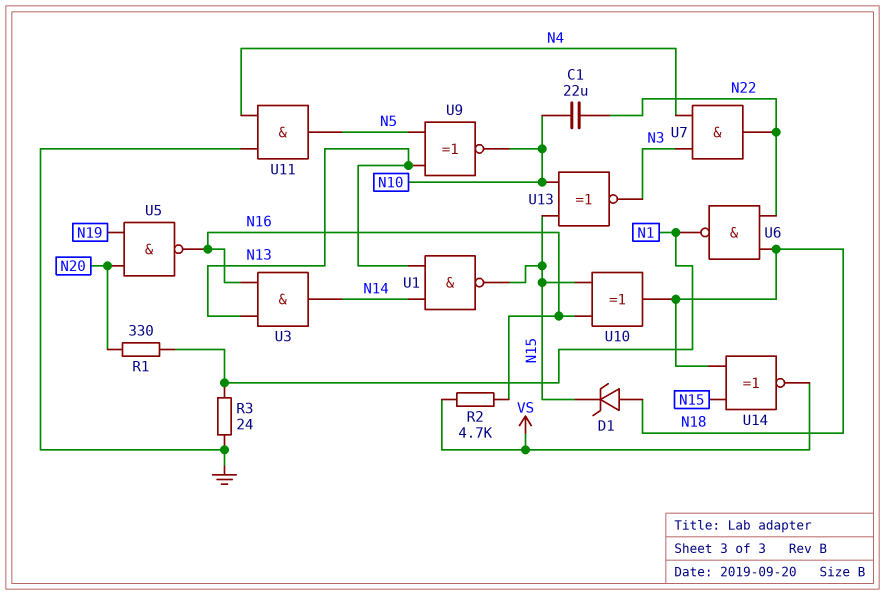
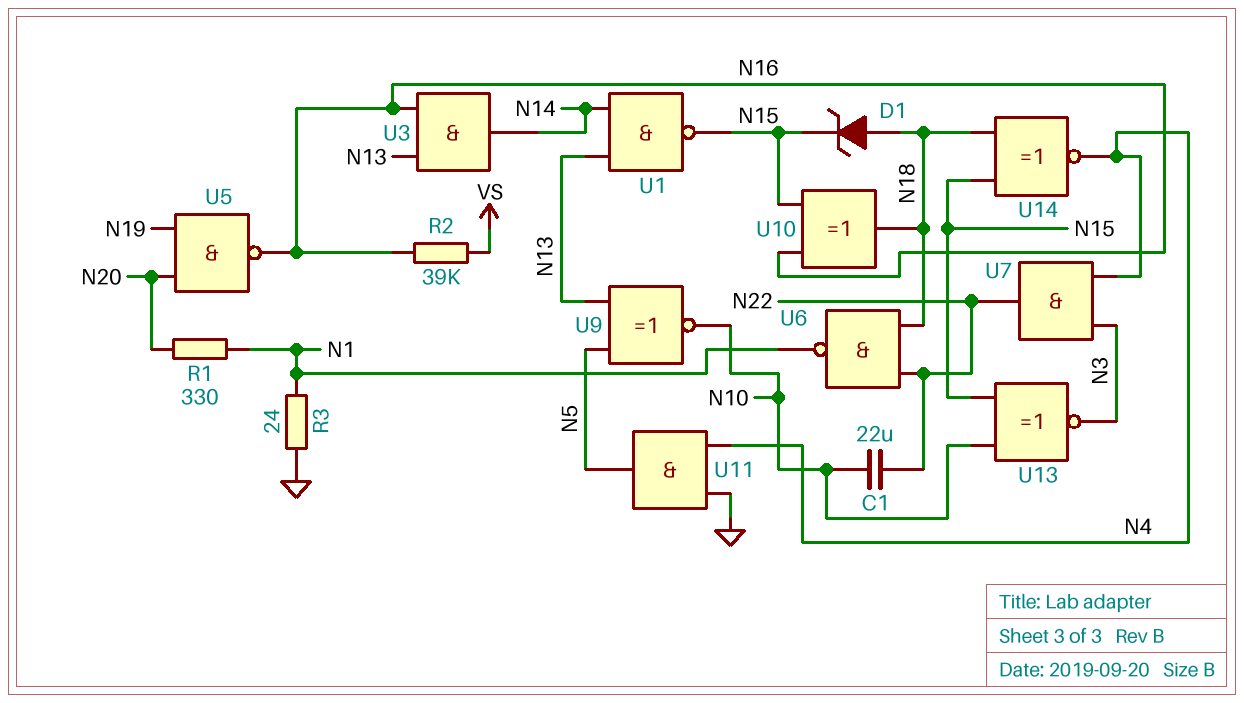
R2: 4.7k (N16, VS) -> 39k (N16, VS)
U14: XNOR (in N15, in N18, out VS) -> XNOR (in N15, in N18, out N4)

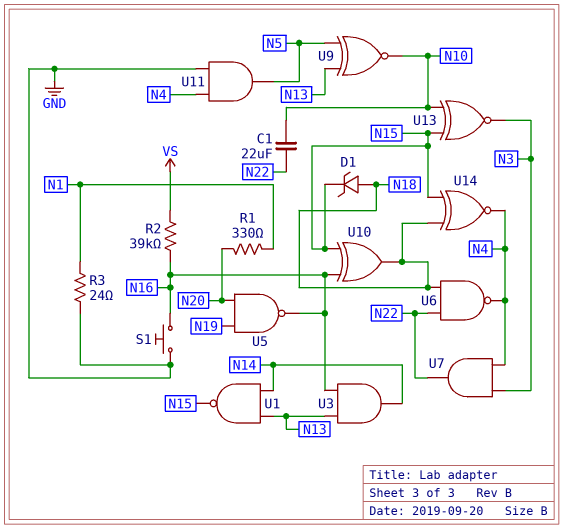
S1: none -> button (GND, N16)
U6: NAND (in N18, in N22, out N1) -> NAND (in N18, in N22, out N4)

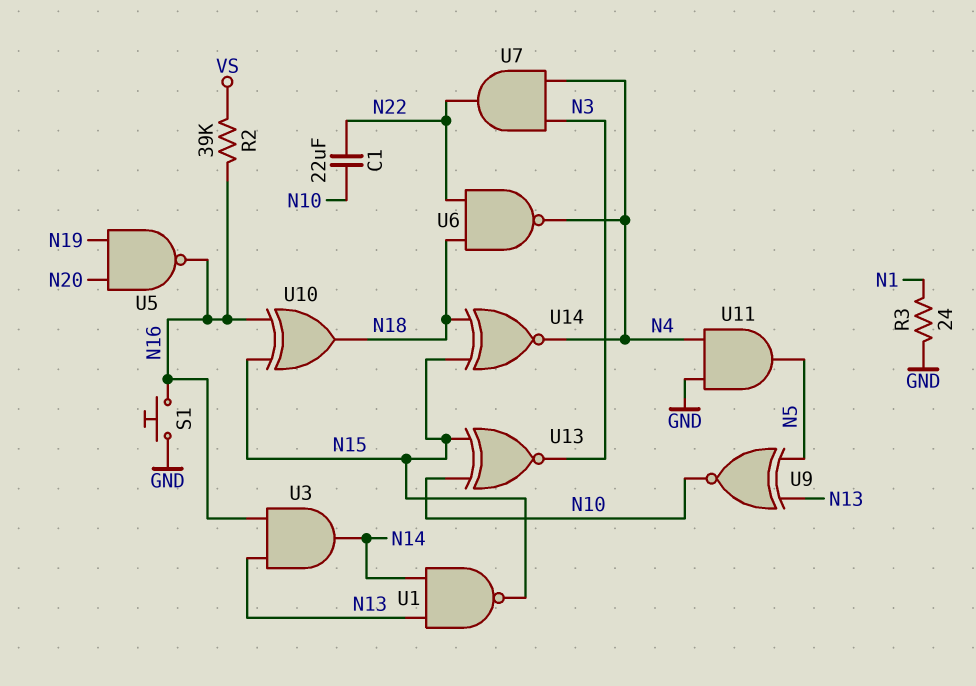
D1: zener (A N18, K N15) -> none
R1: 330 (N1, N20) -> none

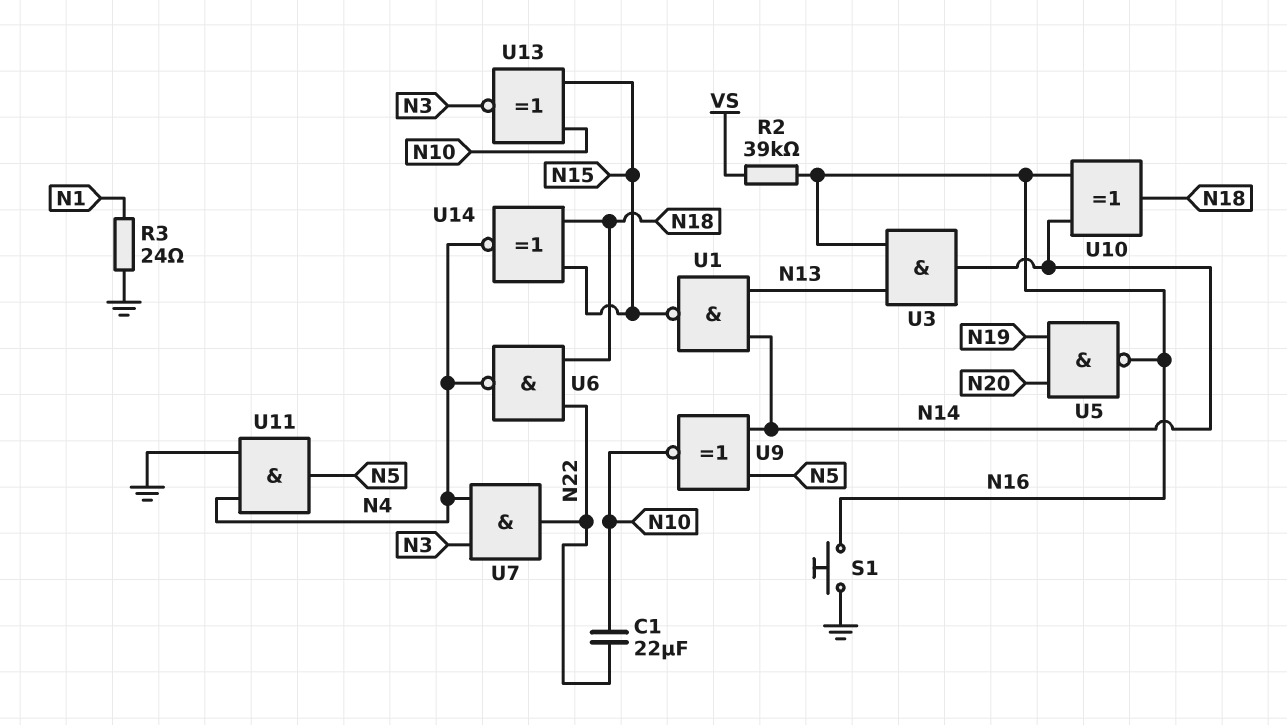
U9: XNOR (in N5, in N13, out N10) -> XNOR (in N5, in N14, out N10)
U10: XOR (in N15, in N16, out N18) -> XOR (in N14, in N16, out N18)

